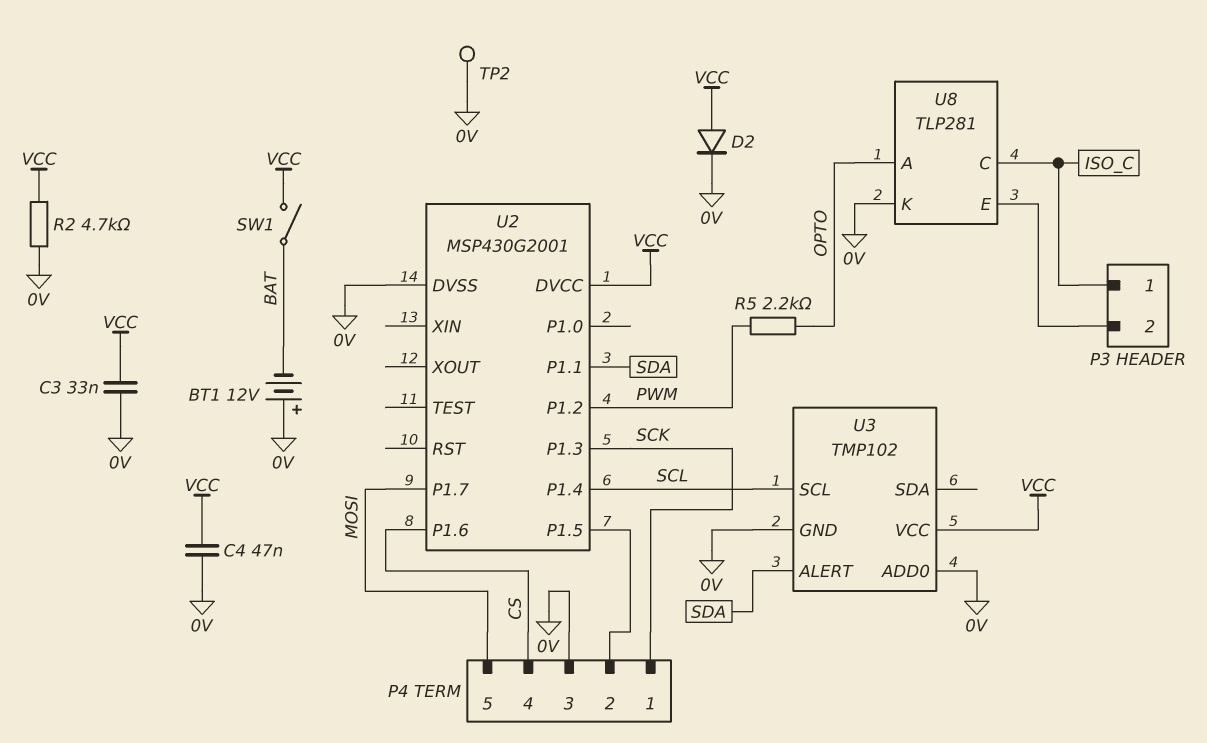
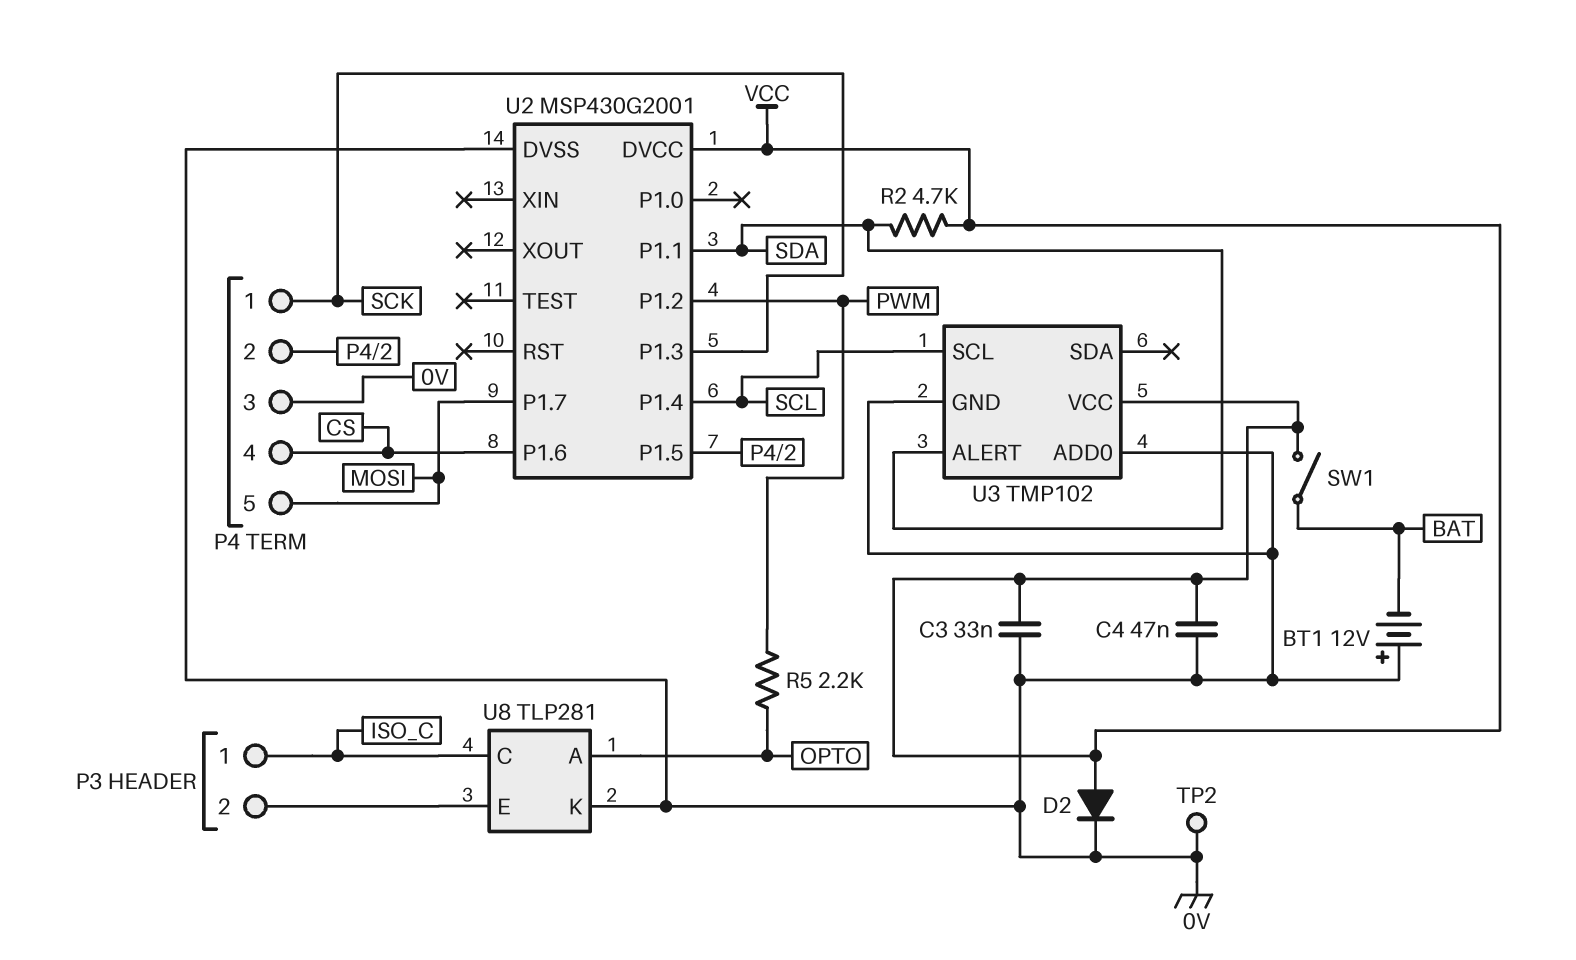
R2: 4.7k (0V, VCC) -> 4.7k (SDA, VCC)

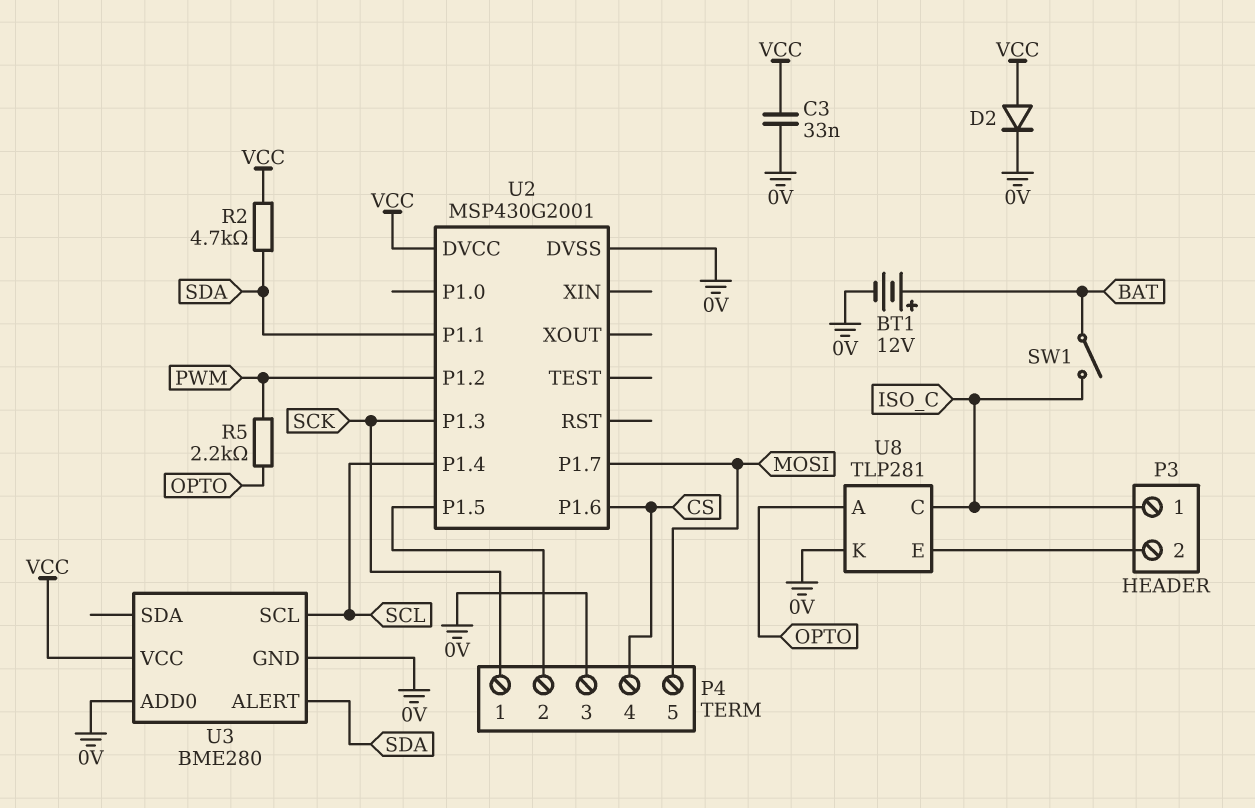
BT1: 12V (plus 0V, minus BAT) -> 12V (plus BAT, minus 0V)
C4: 47nF (0V, VCC) -> none
SW1: switch (BAT, VCC) -> switch (BAT, ISO_C)
TP2: test point (0V) -> none
U3: TMP102 -> BME280

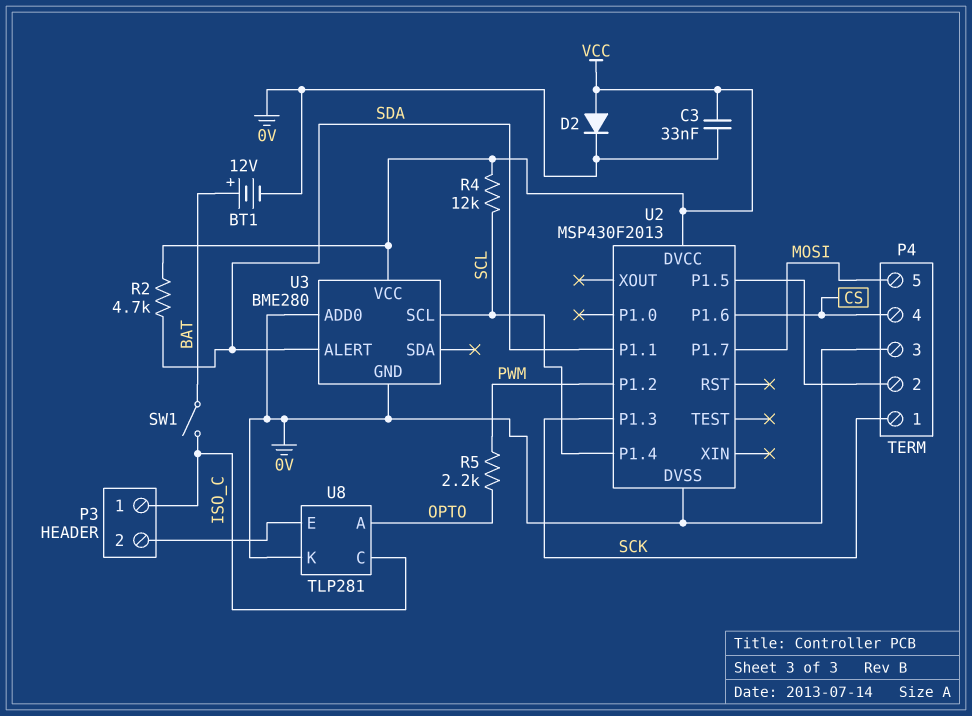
R4: none -> 12k (SCL, VCC)
U2: MSP430G2001 -> MSP430F2013

